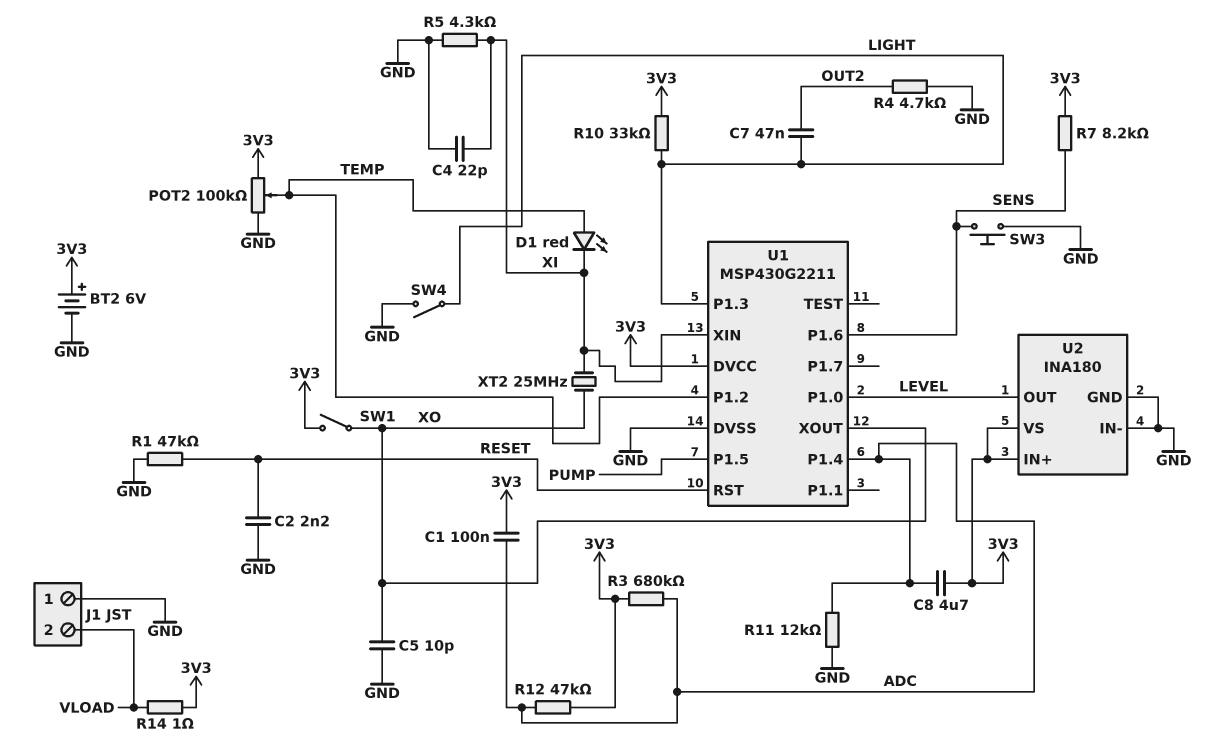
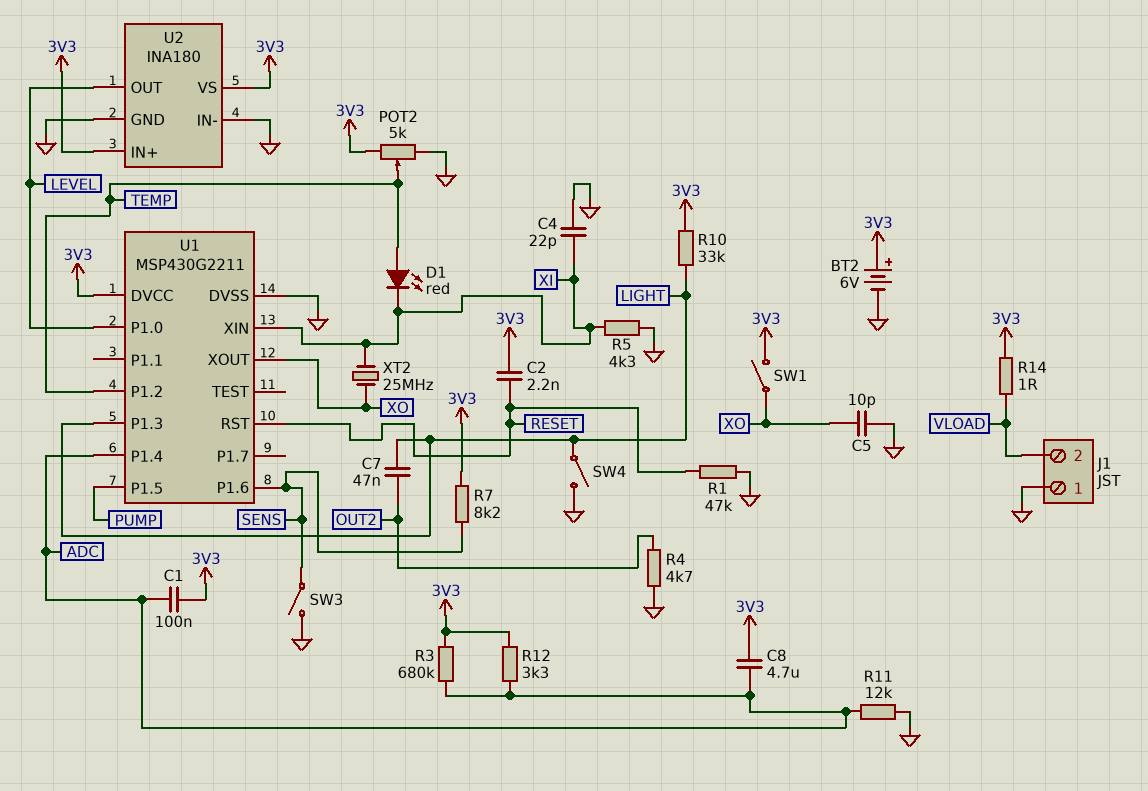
C2: 2.2nF (GND, RESET) -> 2.2nF (3V3, RESET)
POT2: 100k (3V3, GND, wiper TEMP) -> 5k (3V3, GND, wiper TEMP)
R12: 47k (3V3, ADC) -> 3.3k (3V3, ADC)
SW3: button (GND, SENS) -> switch (GND, SENS)

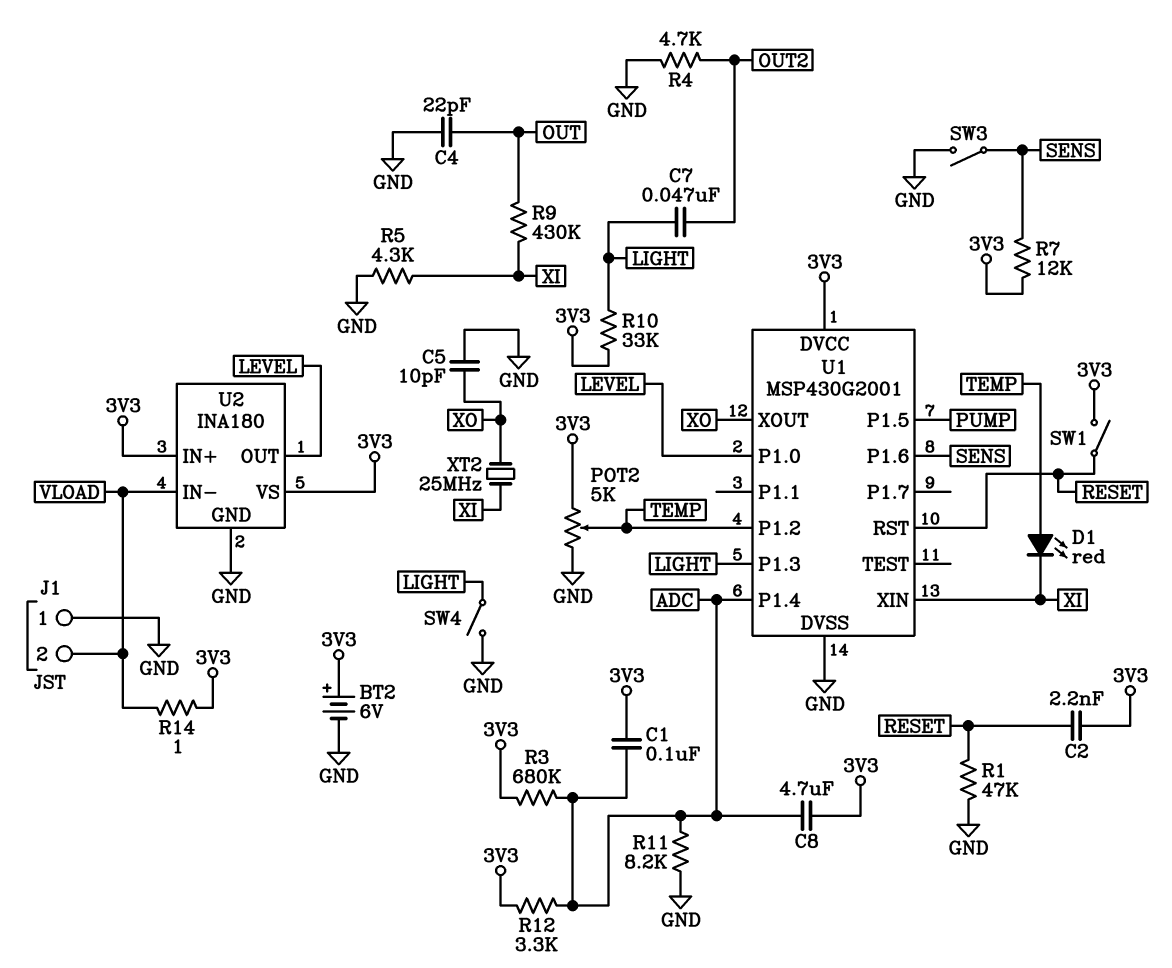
C4: 22pF (GND, XI) -> 22pF (GND, OUT)
R7: 8.2k (3V3, SENS) -> 12k (3V3, SENS)
R9: none -> 430k (OUT, XI)
R11: 12k (ADC, GND) -> 8.2k (ADC, GND)
SW1: switch (3V3, XO) -> switch (3V3, RESET)
U1: MSP430G2211 -> MSP430G2001
U2 pin IN-: GND -> VLOAD

